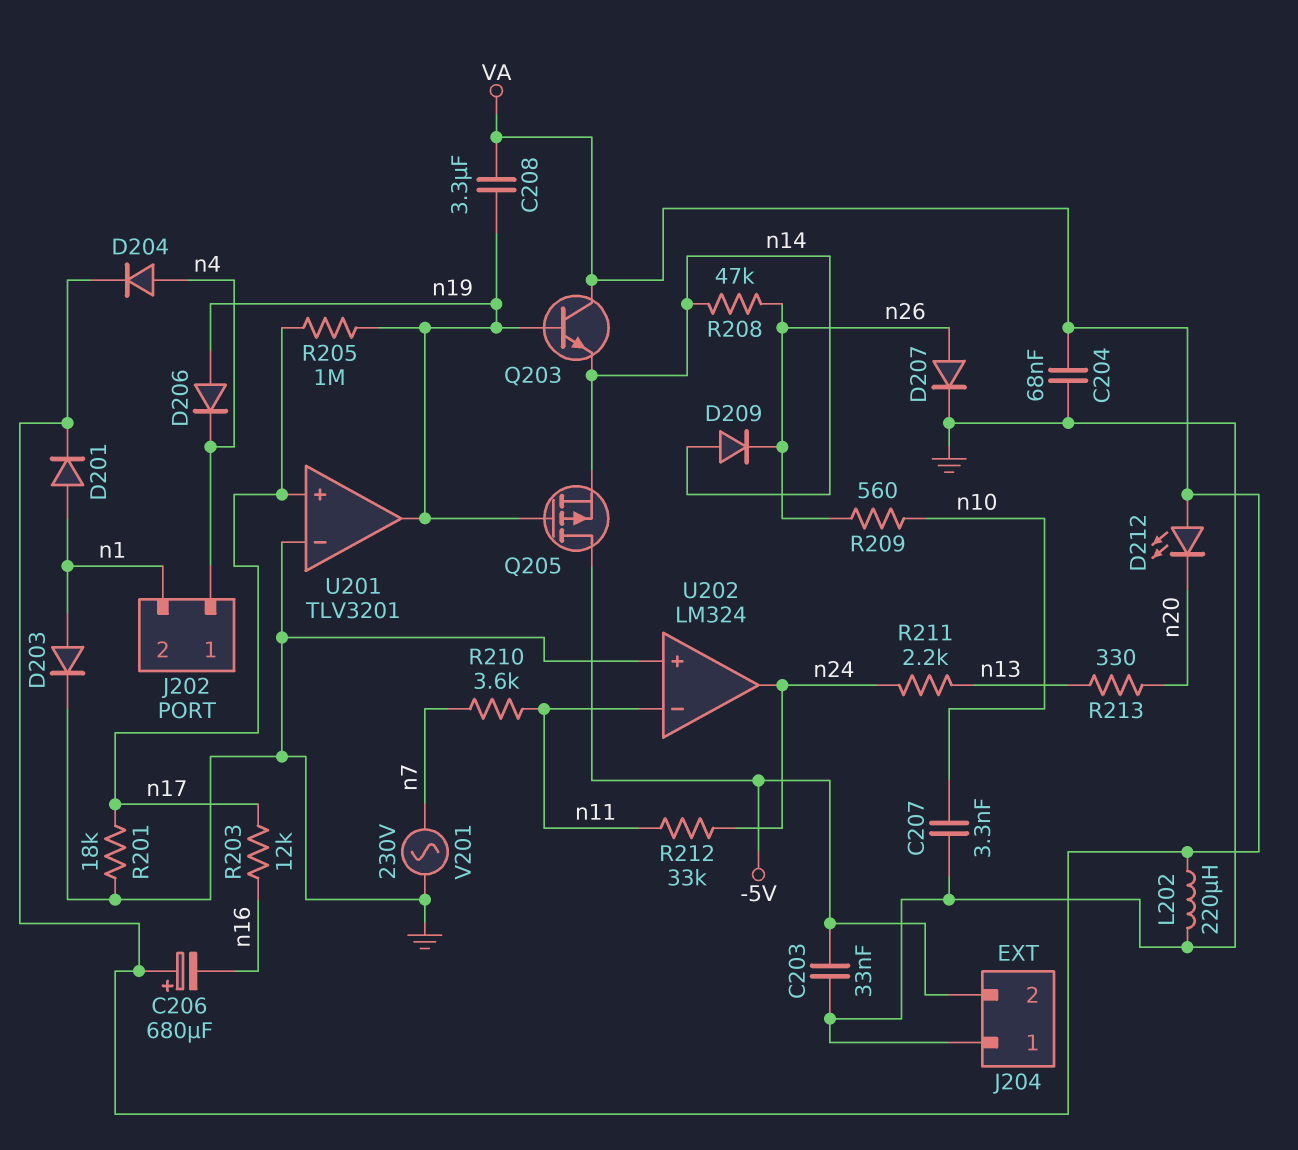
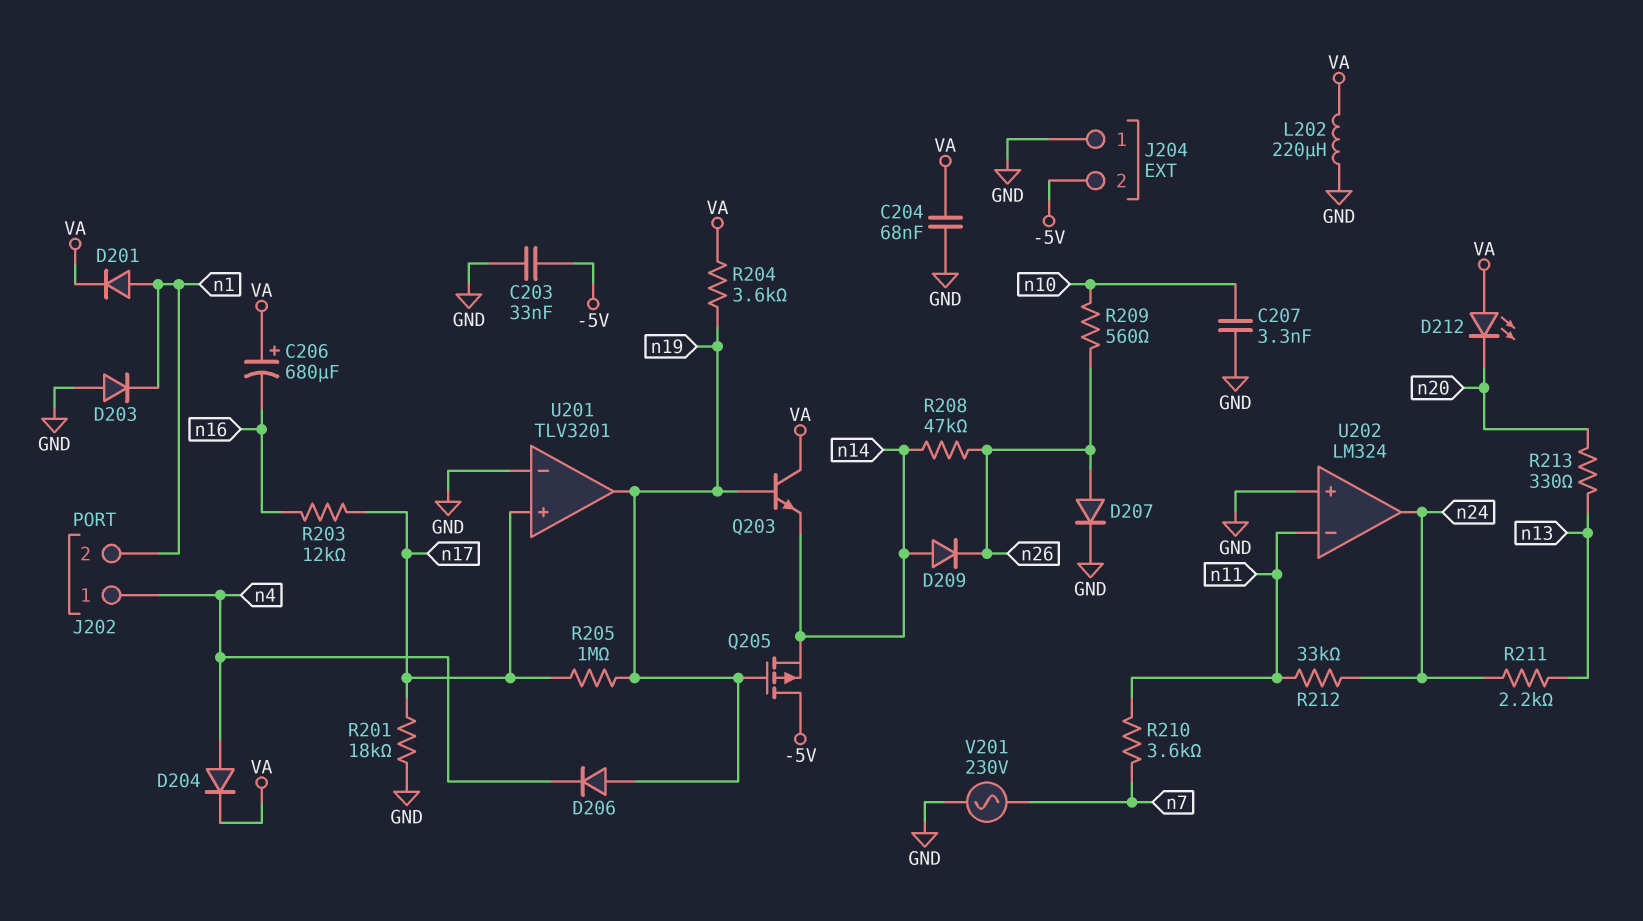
C208: 3.3uF (VA, n19) -> none
D203: diode (A n1, K GND) -> diode (A GND, K n1)
R204: none -> 3.6k (VA, n19)

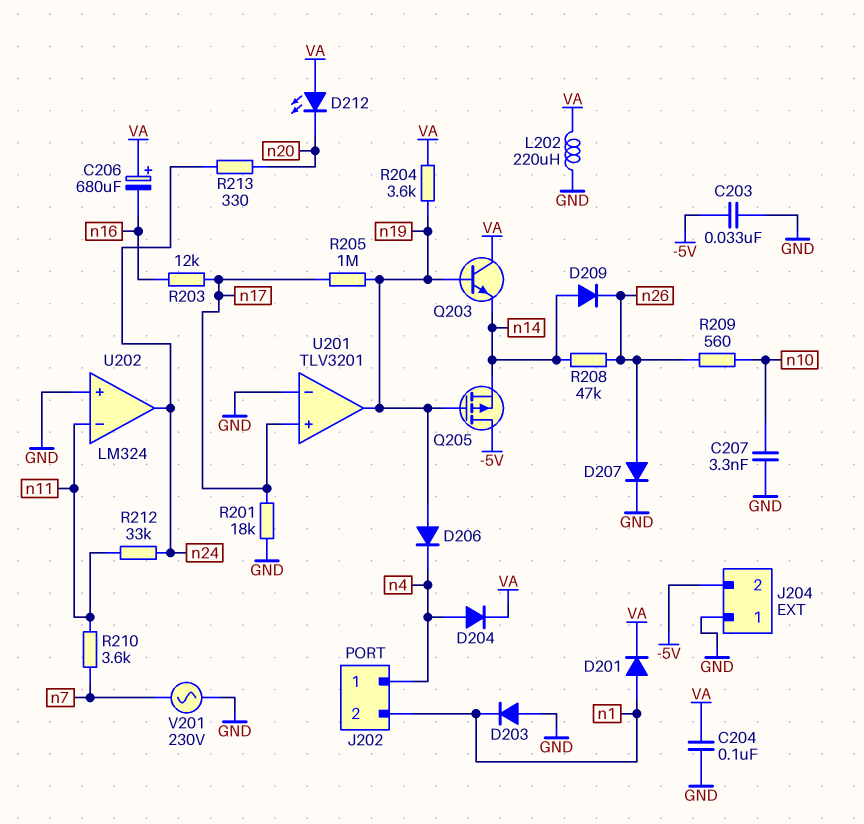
C204: 68nF (GND, VA) -> 100nF (GND, VA)
R211: 2.2k (n13, n24) -> none
R213: 330 (n13, n20) -> 330 (n20, n24)

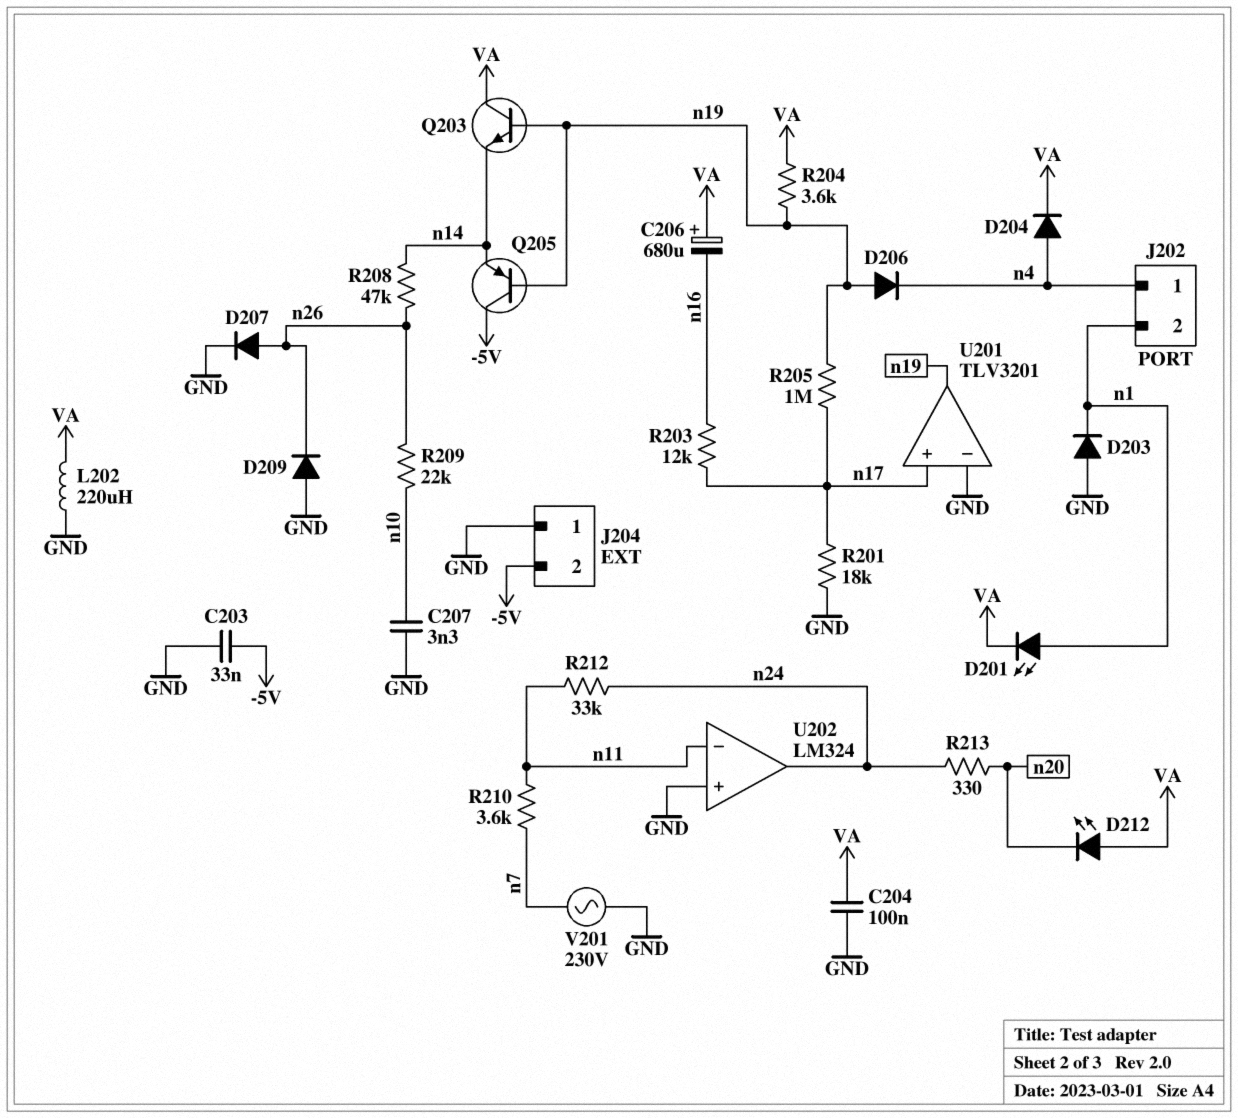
D201: diode (A n1, K VA) -> LED (A n1, K VA)
D209: diode (A n14, K n26) -> diode (A GND, K n26)
Q205: PMOS (G n19, D -5V, S n14) -> PNP (B n19, C -5V, E n14)
R209: 560 (n10, n26) -> 22k (n10, n26)

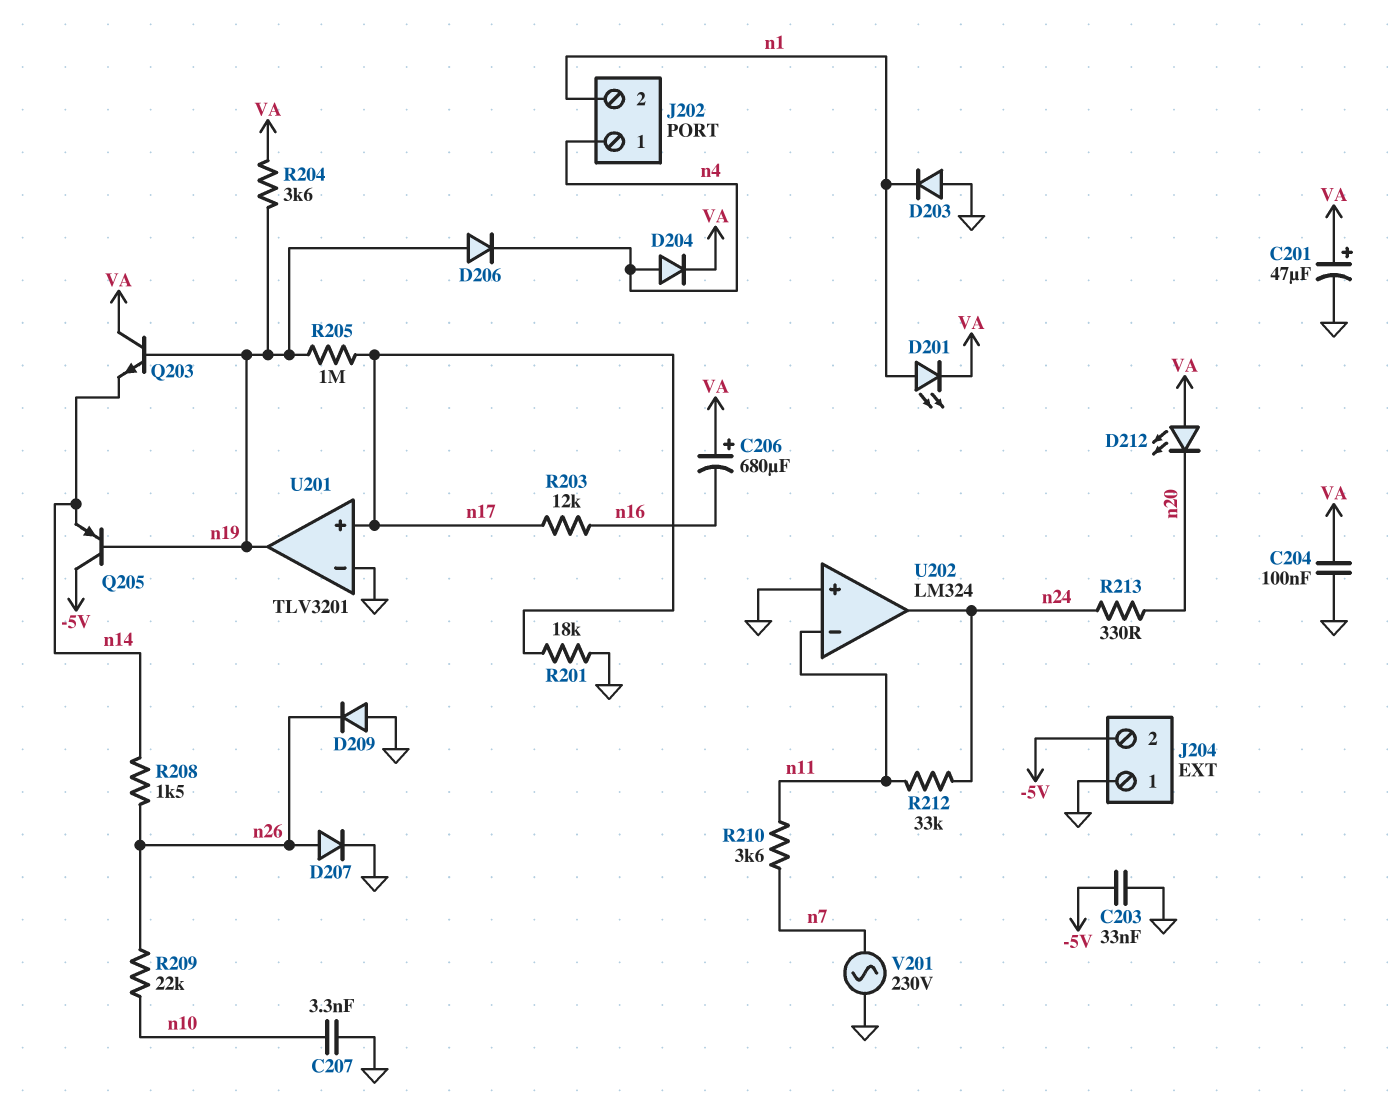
C201: none -> 47uF (plus VA, minus GND)
L202: 220uH (GND, VA) -> none
R208: 47k (n14, n26) -> 1.5k (n14, n26)

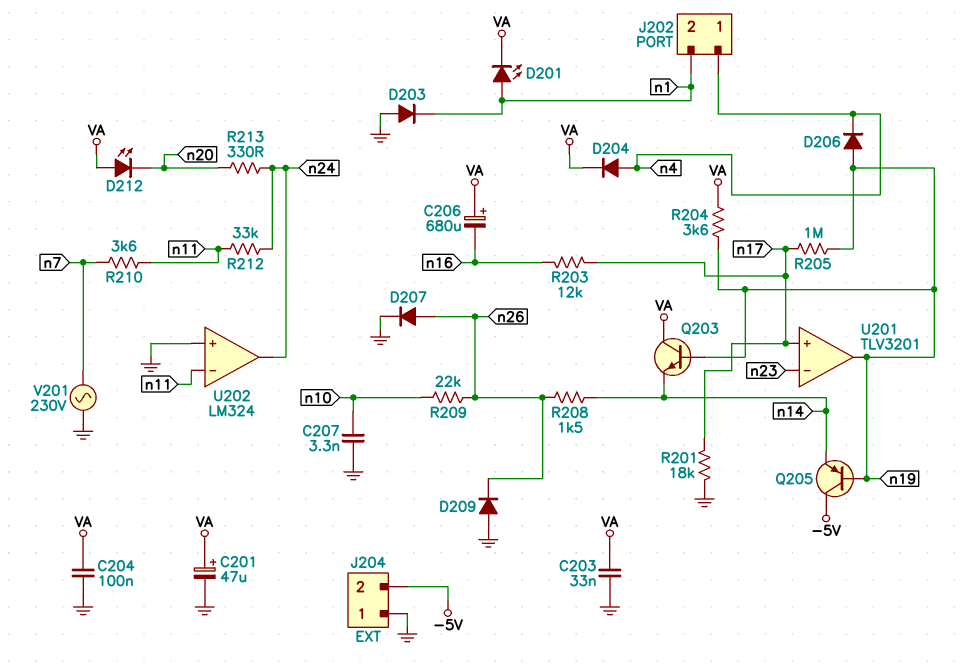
C203: 33nF (-5V, GND) -> 33nF (GND, VA)
U201 pin in-: GND -> n23

